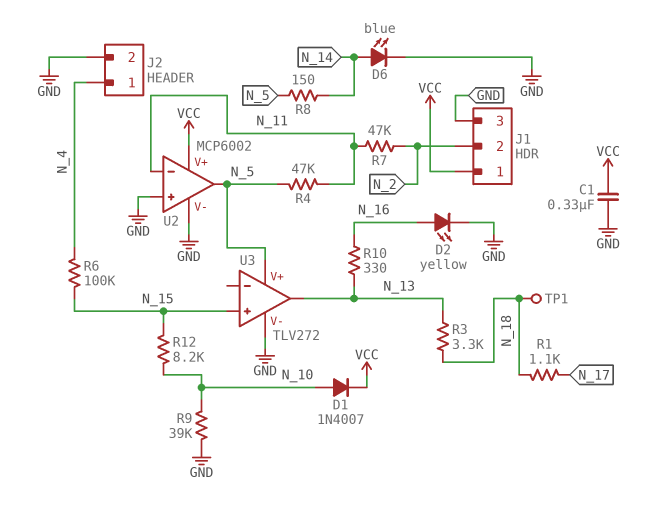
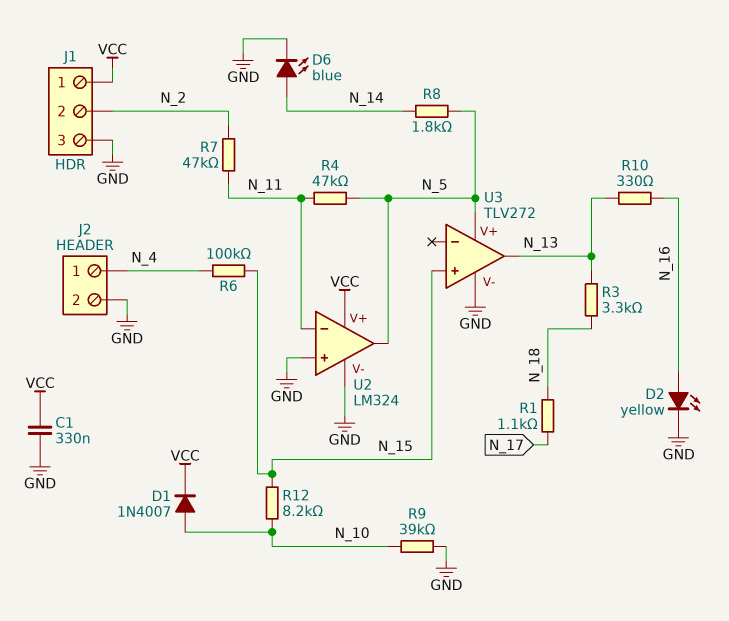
R8: 150 (N_5, N_14) -> 1.8k (N_5, N_14)
TP1: test point (N_18) -> none
U2: MCP6002 -> LM324

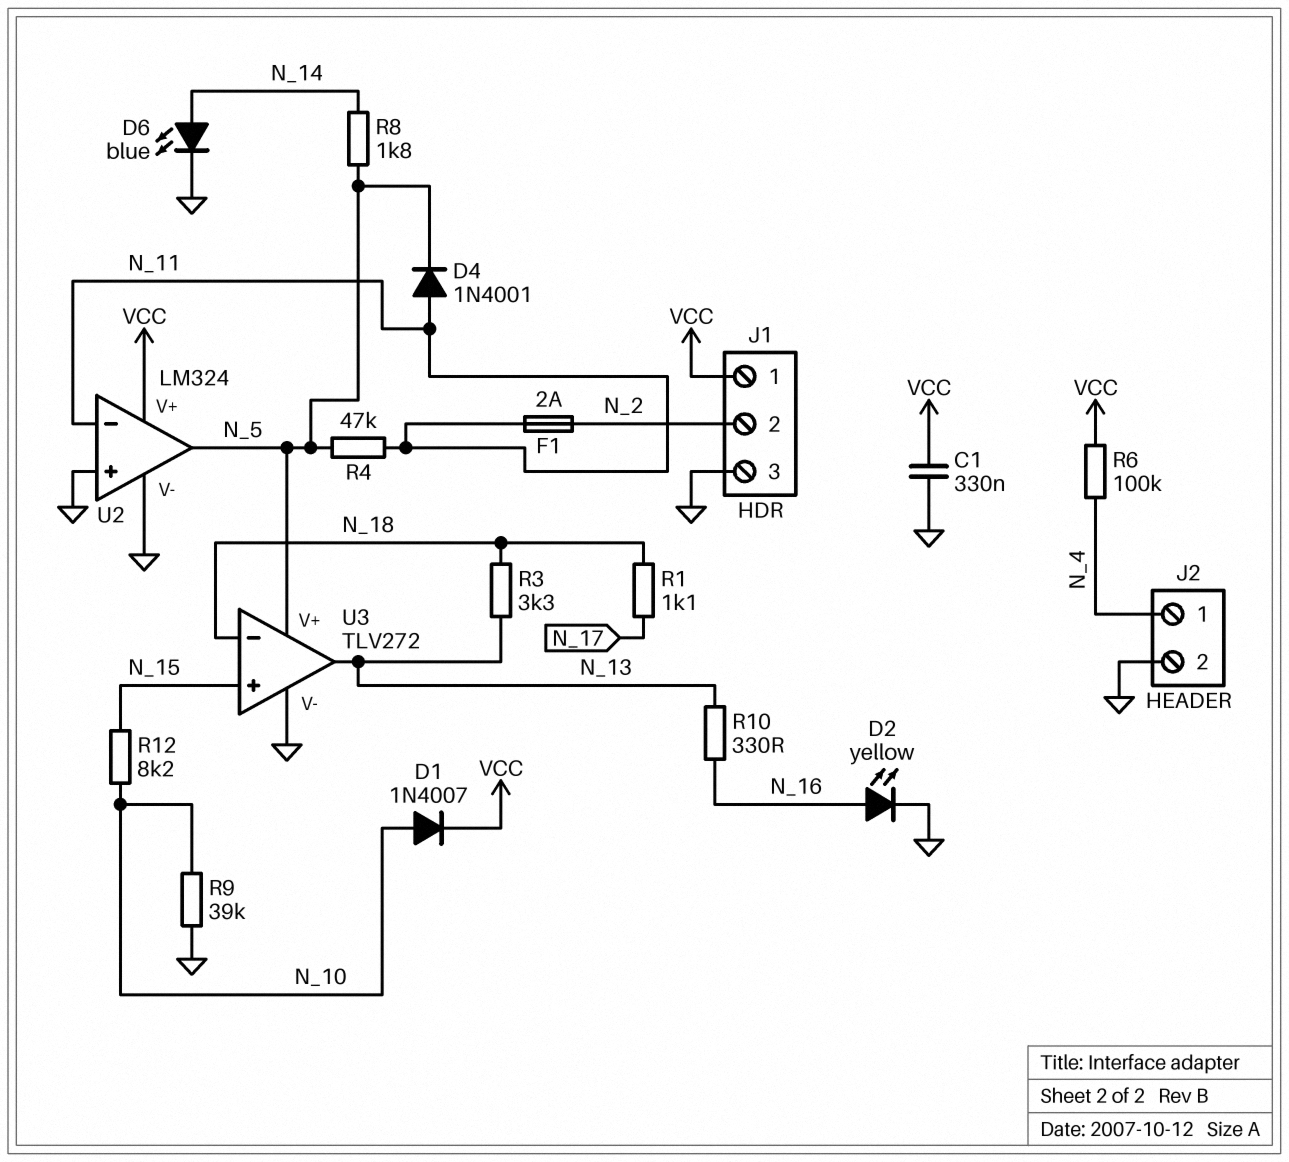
D4: none -> diode 1N4001 (A N_11, K N_5)
F1: none -> 2A (N_2, N_11)
R6: 100k (N_4, N_15) -> 100k (N_4, VCC)
R7: 47k (N_2, N_11) -> none
U3 pin in-: none -> N_18

